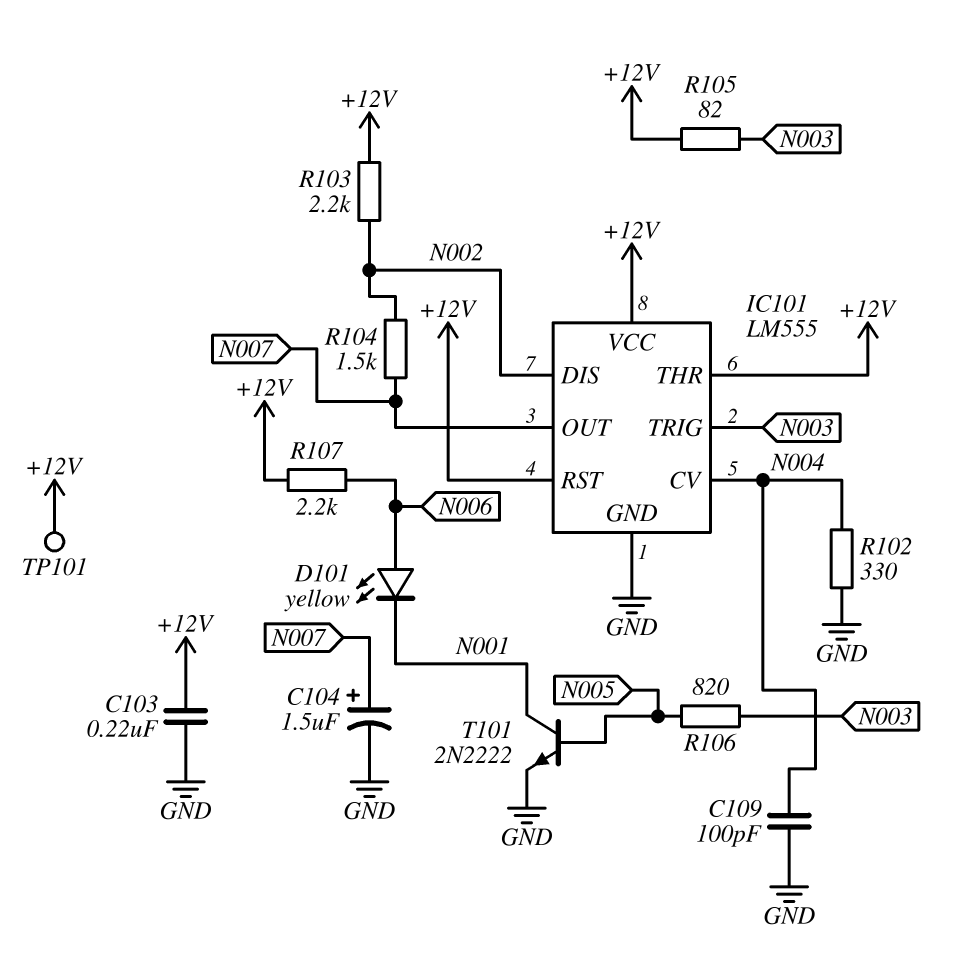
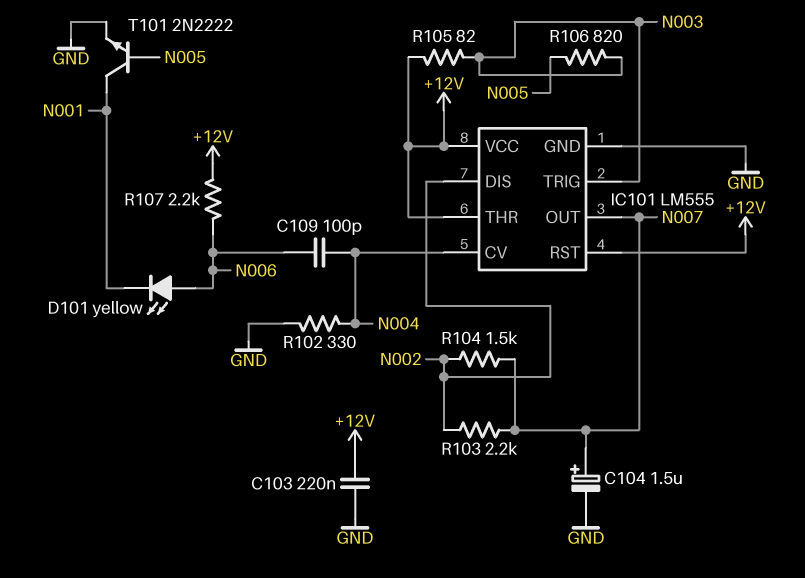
C109: 100pF (GND, N004) -> 100pF (N004, N006)
R103: 2.2k (+12V, N002) -> 2.2k (N002, N007)
TP101: test point (+12V) -> none

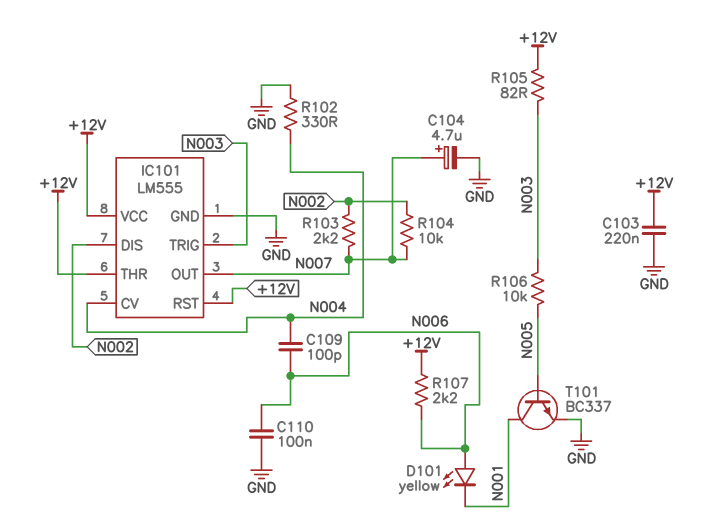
C104: 1.5uF (plus N007, minus GND) -> 4.7uF (plus N007, minus GND)
C110: none -> 100nF (GND, N006)
R104: 1.5k (N002, N007) -> 10k (N002, N007)
R106: 820 (N003, N005) -> 10k (N003, N005)
T101: NPN 2N2222 (B N005, C N001, E GND) -> NPN BC337 (B N005, C N001, E GND)

